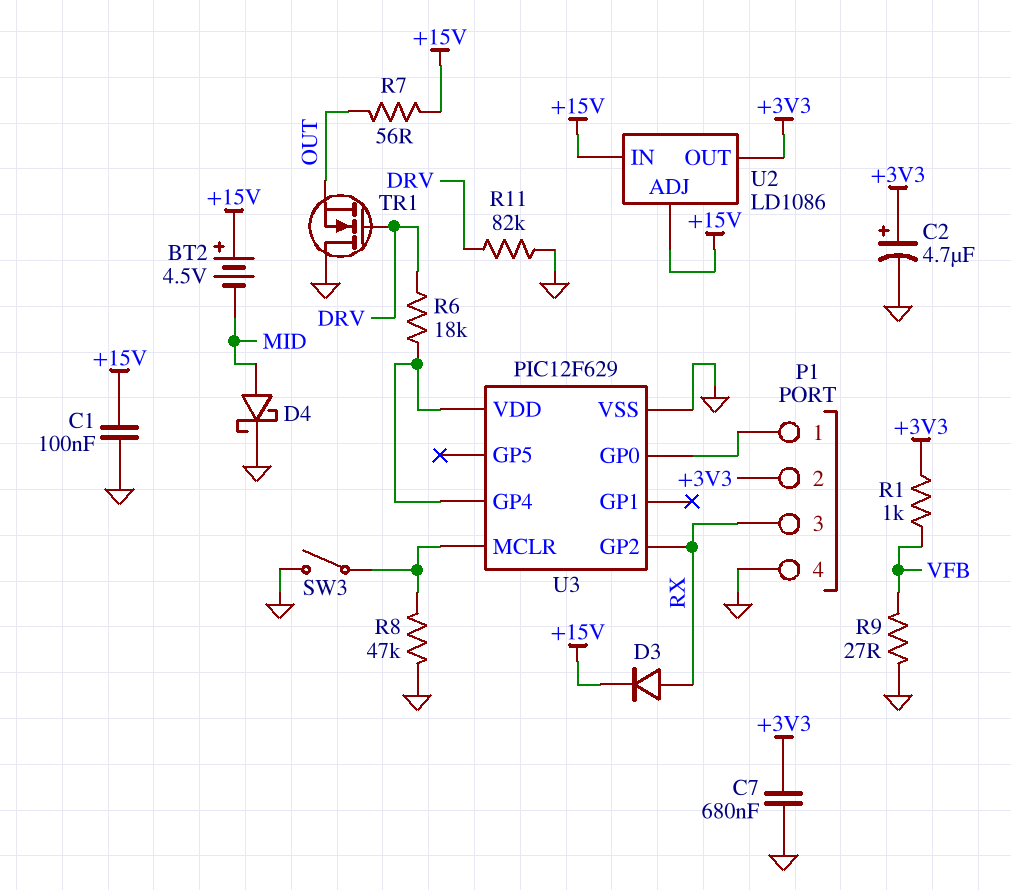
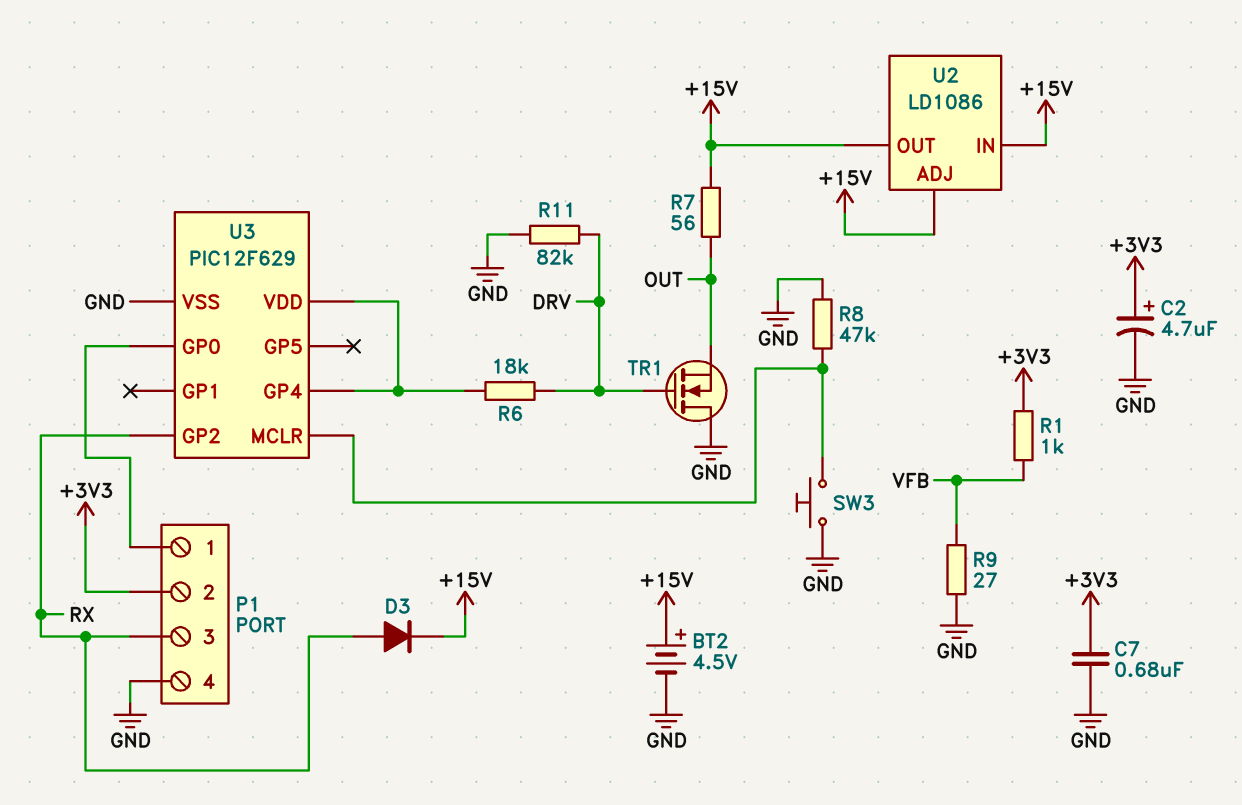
BT2: 4.5V (plus +15V, minus MID) -> 4.5V (plus +15V, minus GND)
C1: 100nF (+15V, GND) -> none
D4: schottky (A MID, K GND) -> none
SW3: switch (GND, U3/MCLR) -> button (GND, U3/MCLR)
U2 pin OUT: +3V3 -> +15V

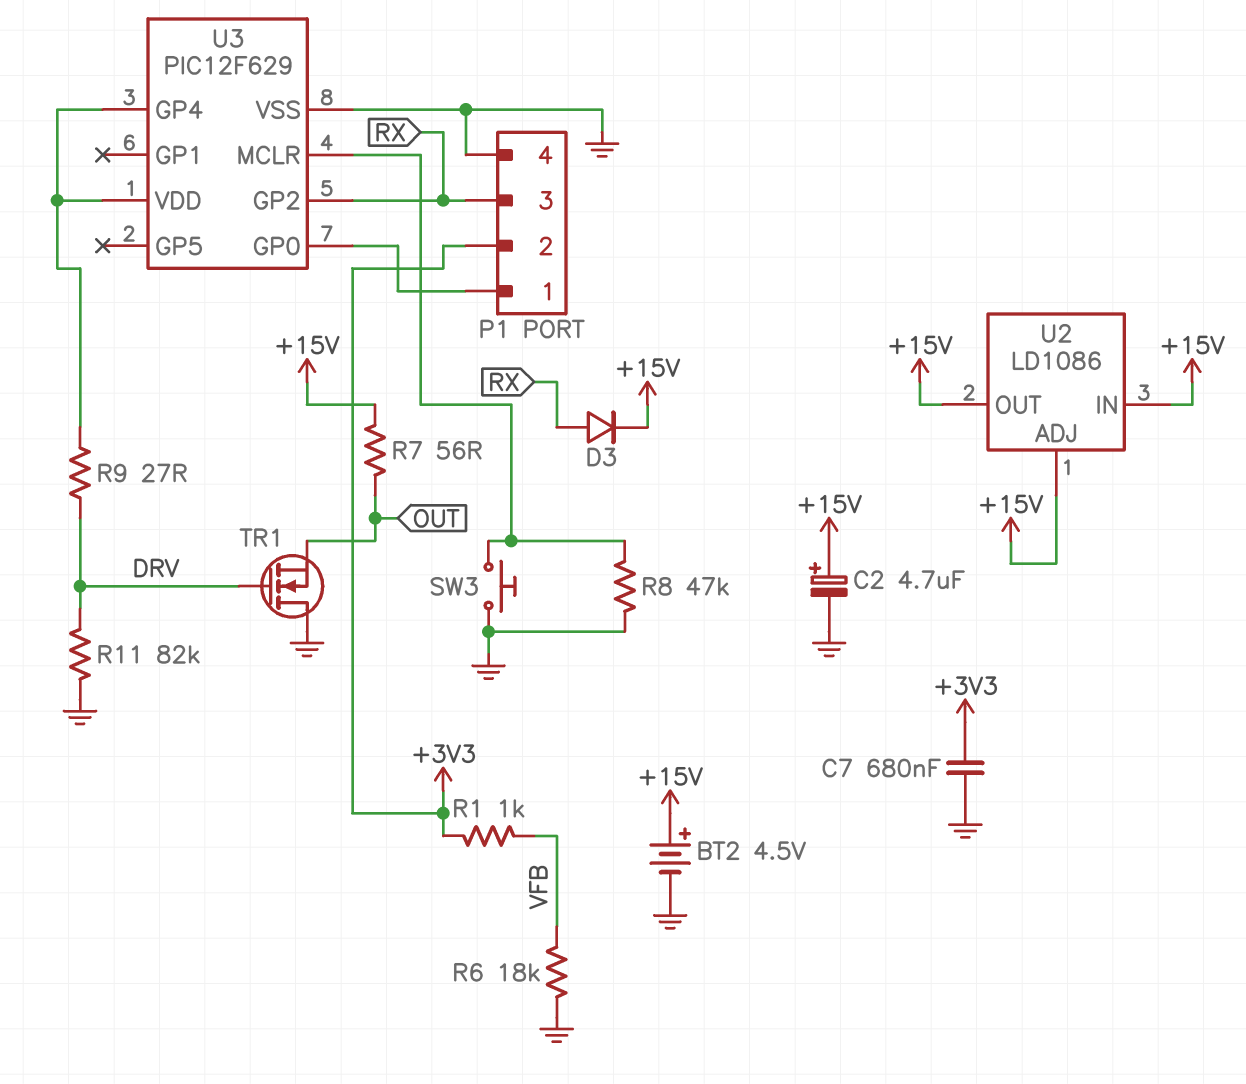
C2: 4.7uF (plus +3V3, minus GND) -> 4.7uF (plus +15V, minus GND)
R6: 18k (DRV, U3/GP4) -> 18k (GND, VFB)
R9: 27 (GND, VFB) -> 27 (DRV, U3/GP4)

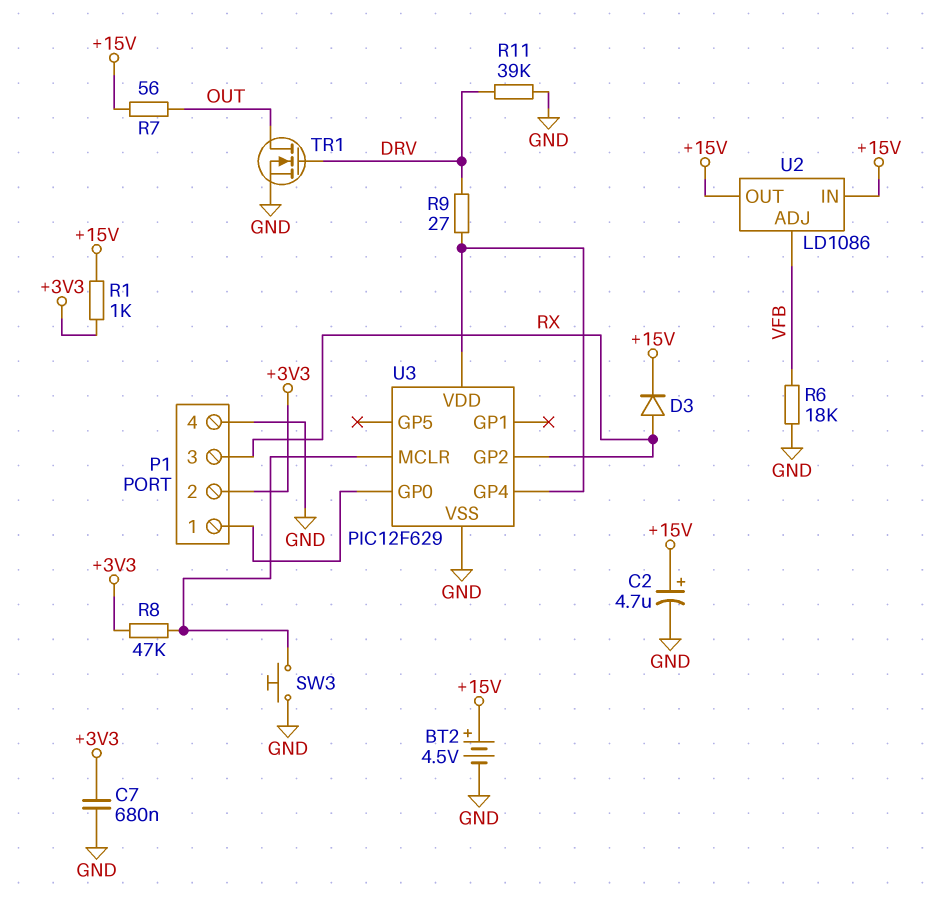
R1: 1k (+3V3, VFB) -> 1k (+3V3, +15V)
R8: 47k (GND, U3/MCLR) -> 47k (+3V3, U3/MCLR)
R11: 82k (DRV, GND) -> 39k (DRV, GND)
TR1: NMOS (G DRV, D GND, S OUT) -> NMOS (G DRV, D OUT, S GND)
U2 pin ADJ: +15V -> VFB

